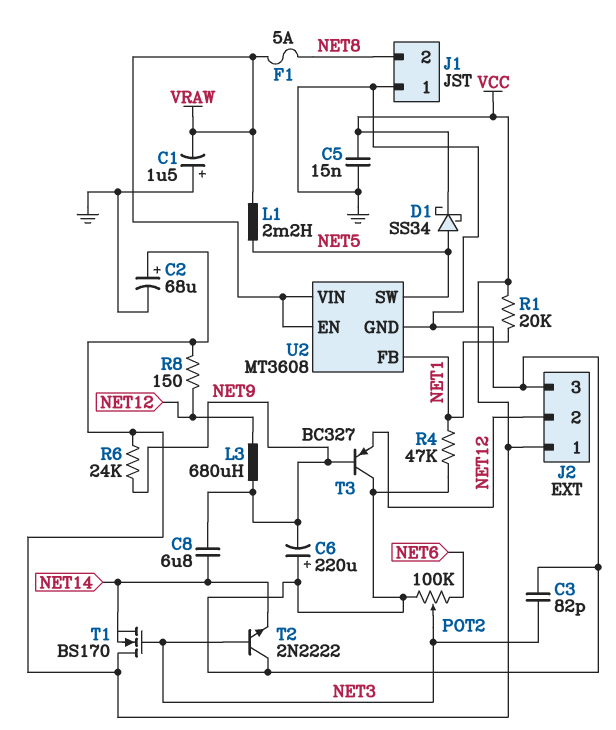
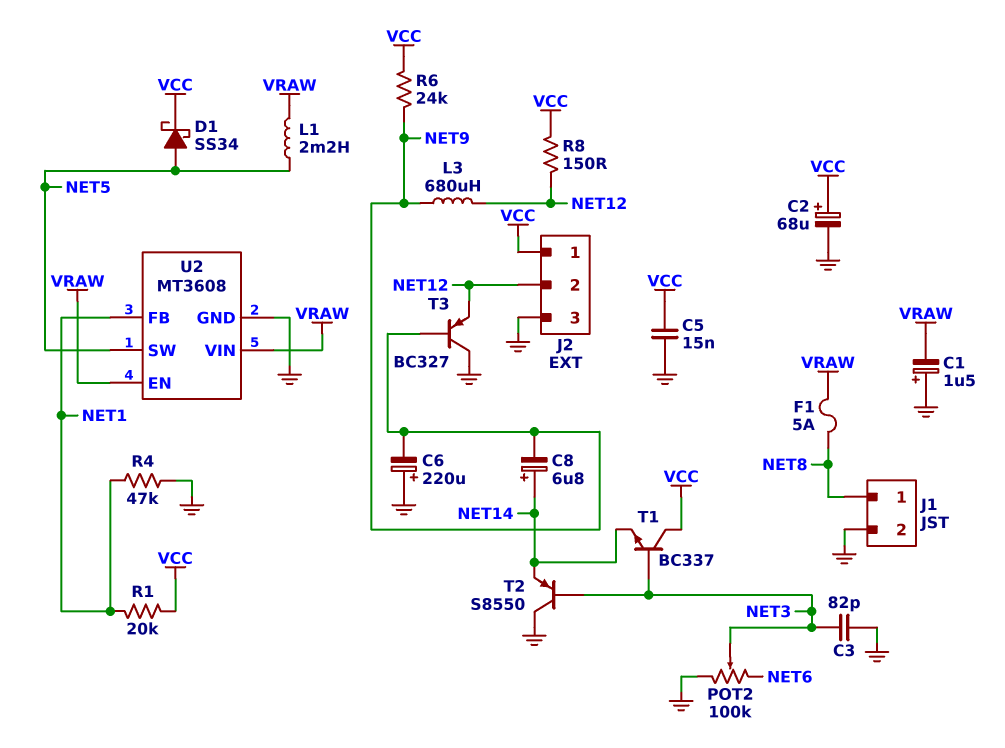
C8: 6.8uF (NET9, NET14) -> 6.8uF (plus NET14, minus NET9)
J1 pin 1: GND -> NET8
J1 pin 2: NET8 -> GND
T1: NMOS BS170 (G NET3, D VCC, S NET14) -> NPN BC337 (B NET3, C VCC, E NET14)
T2: NPN 2N2222 (B NET3, C GND, E NET14) -> PNP S8550 (B NET3, C GND, E NET14)

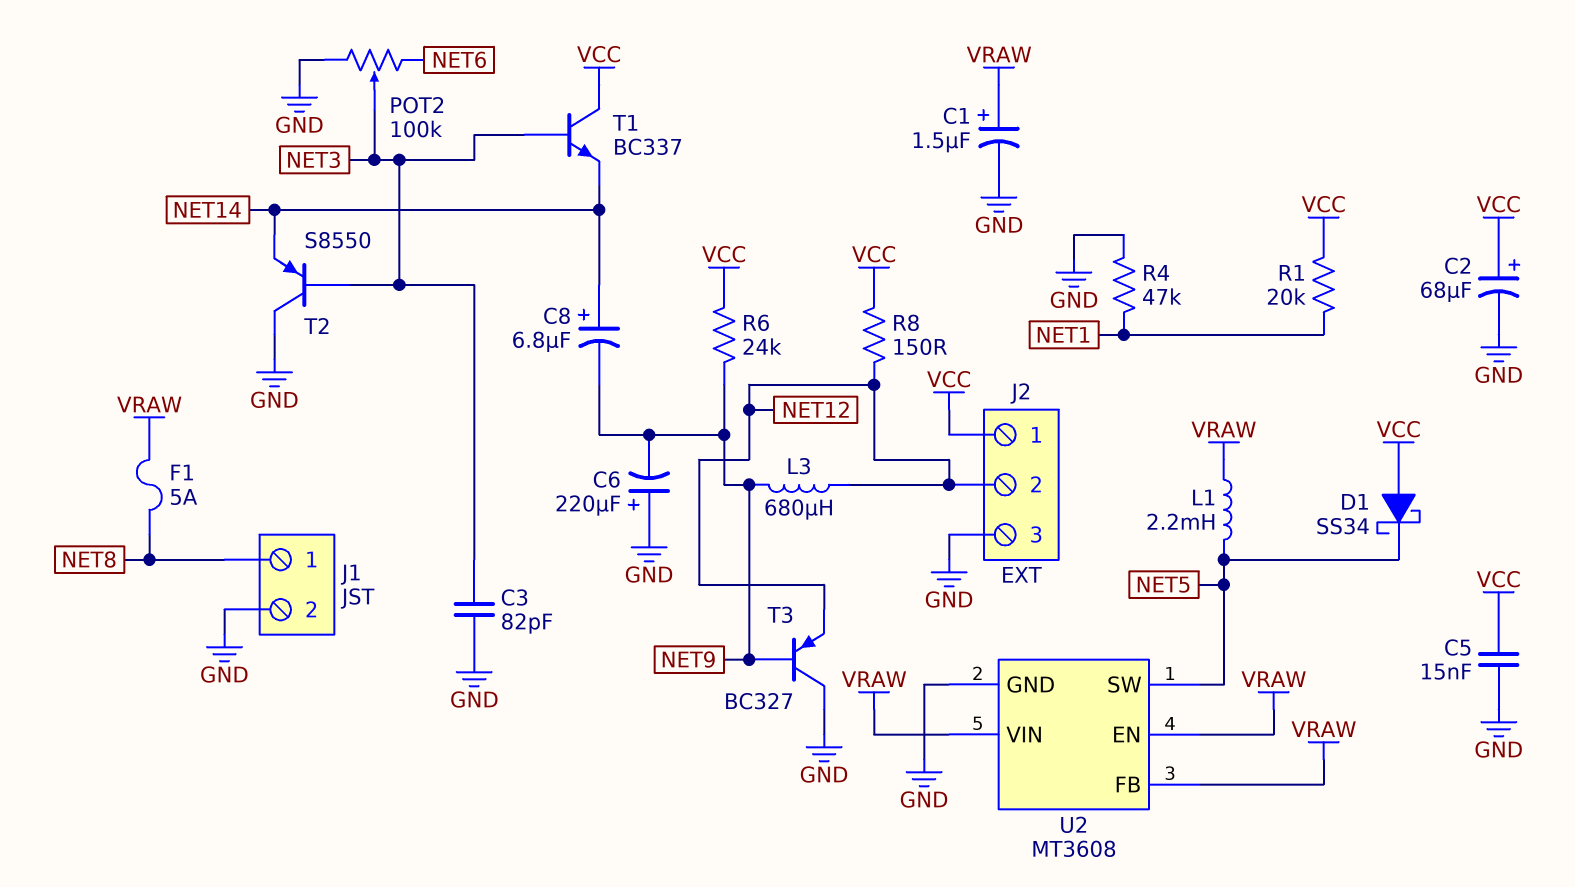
C1: 1.5uF (plus GND, minus VRAW) -> 1.5uF (plus VRAW, minus GND)
D1: schottky SS34 (A NET5, K VCC) -> schottky SS34 (A VCC, K NET5)
U2 pin FB: NET1 -> VRAW

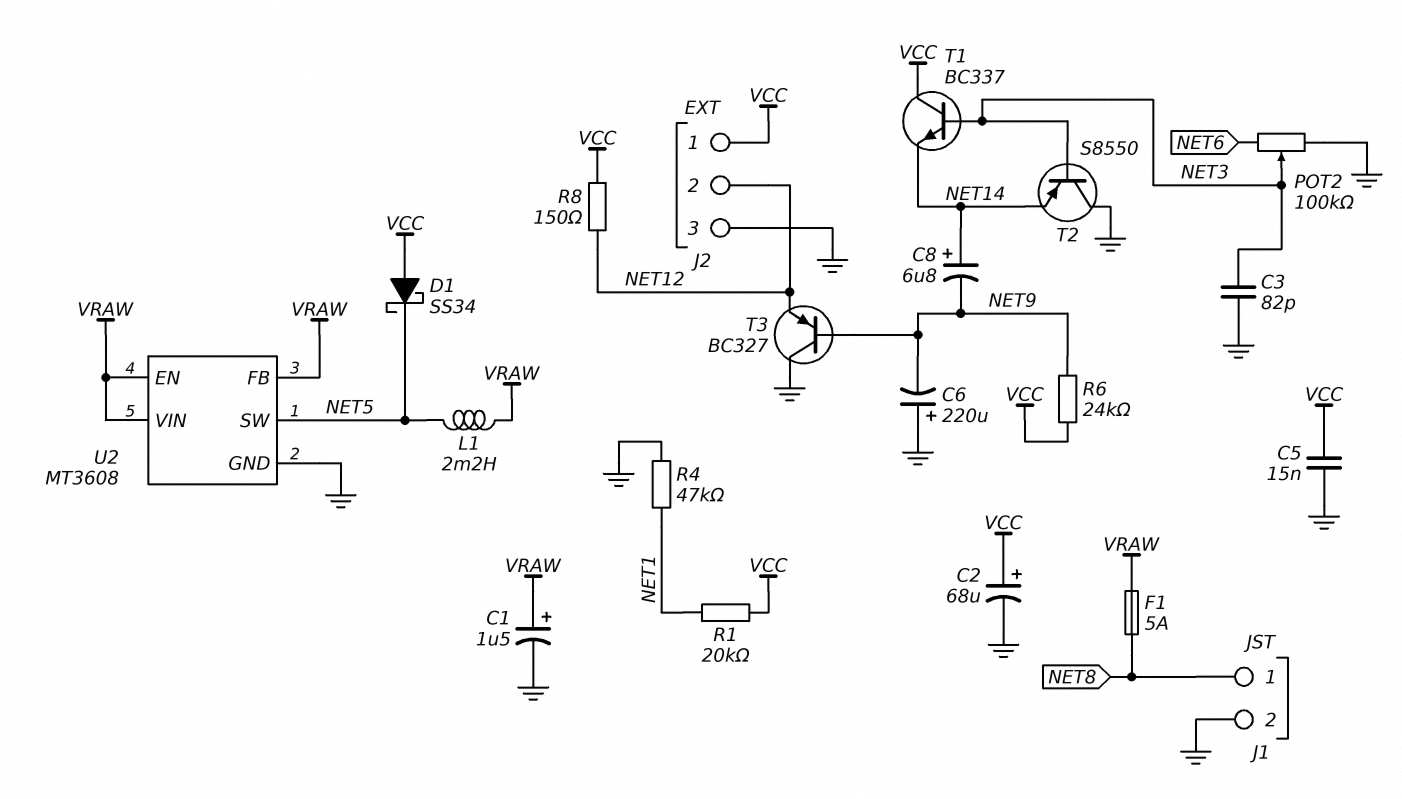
L3: 680uH (NET9, NET12) -> none

